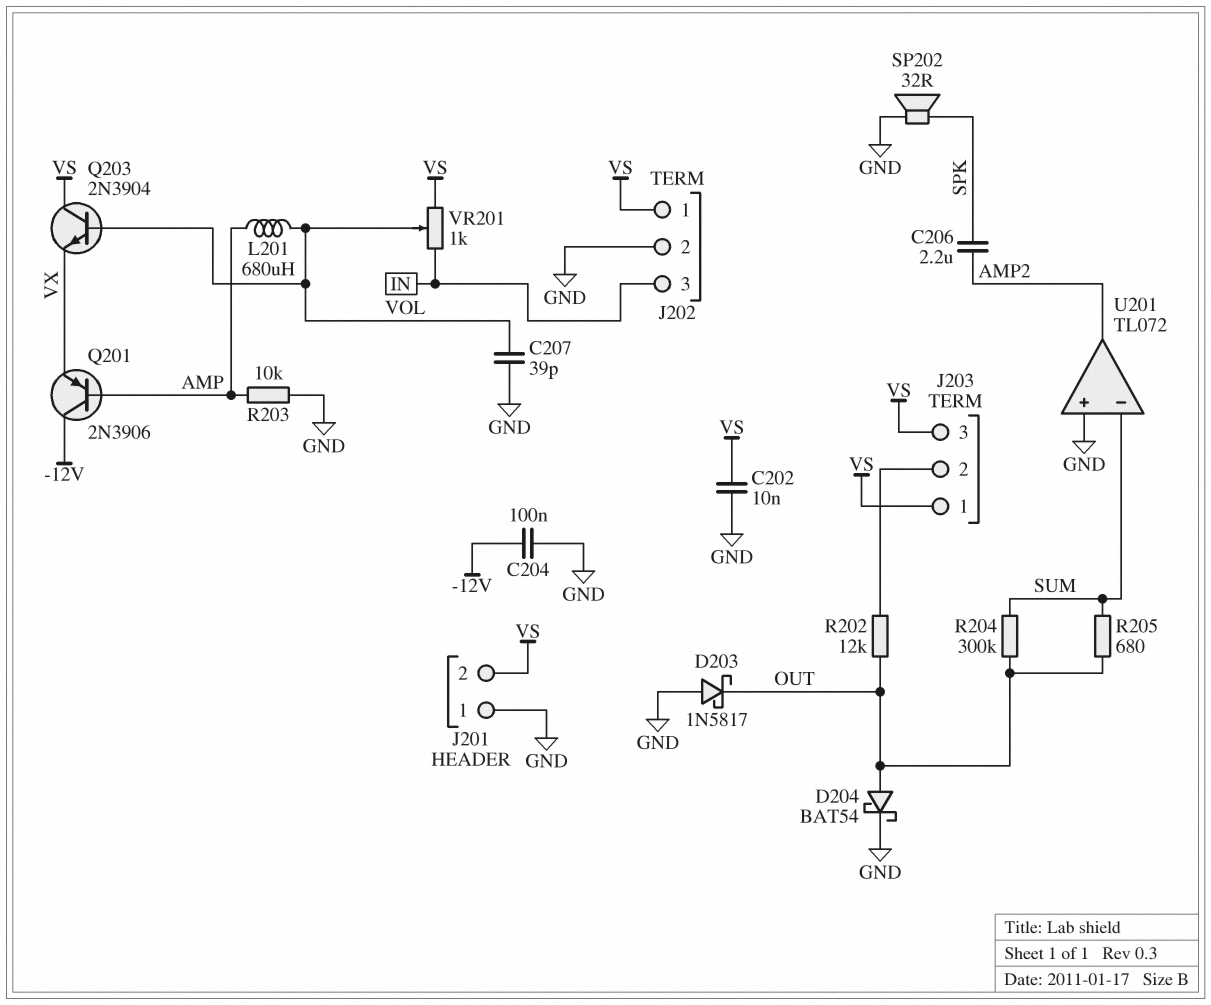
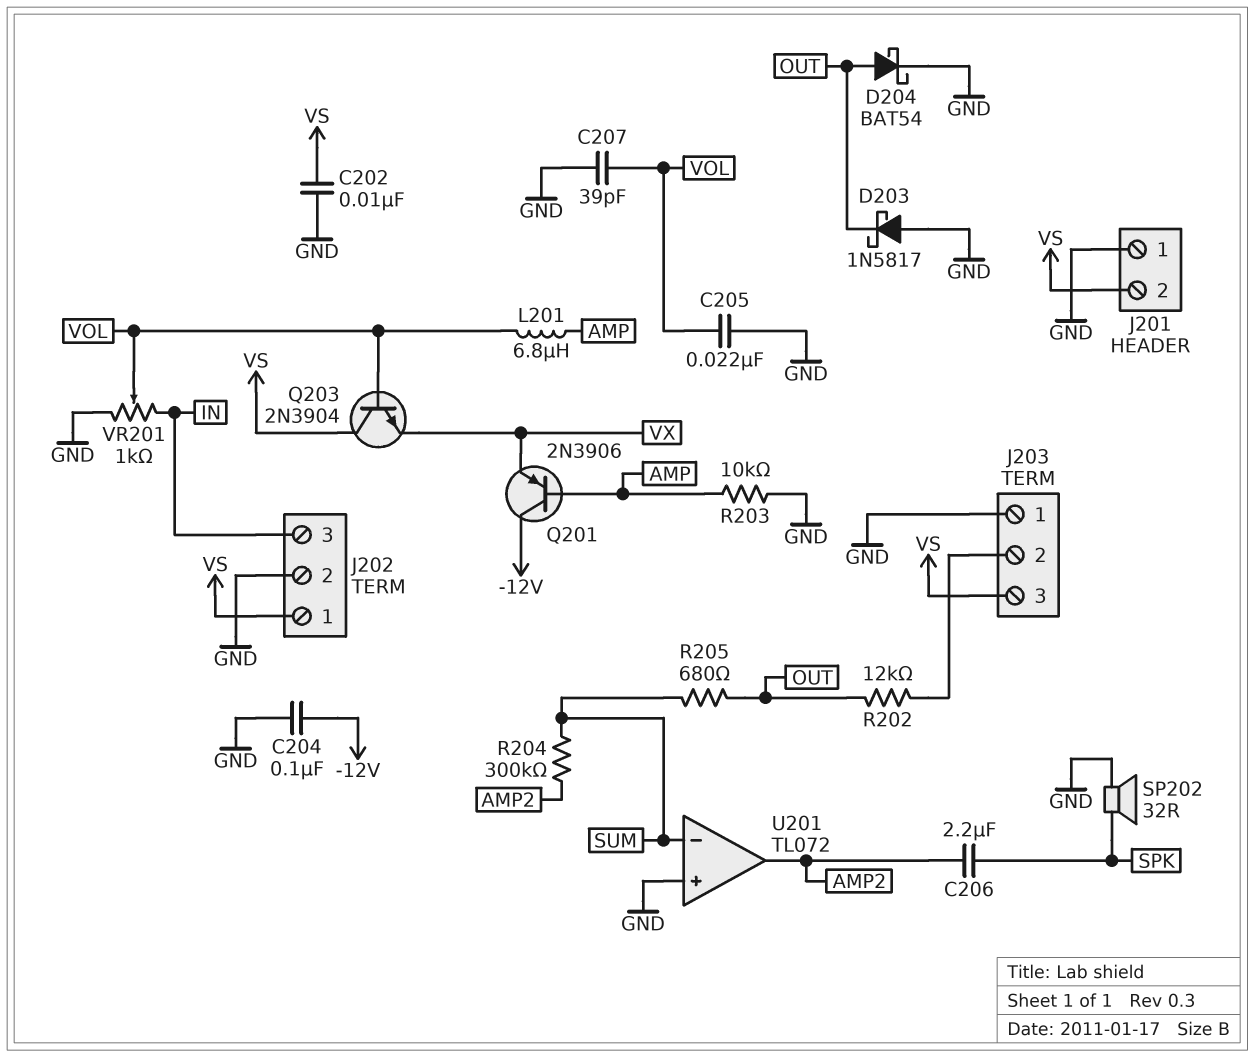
C205: none -> 22nF (GND, VOL)
J203 pin 1: VS -> GND
L201: 680uH (AMP, VOL) -> 6.8uH (AMP, VOL)
R204: 300k (OUT, SUM) -> 300k (AMP2, SUM)
VR201: 1k (IN, VS, wiper VOL) -> 1k (GND, IN, wiper VOL)

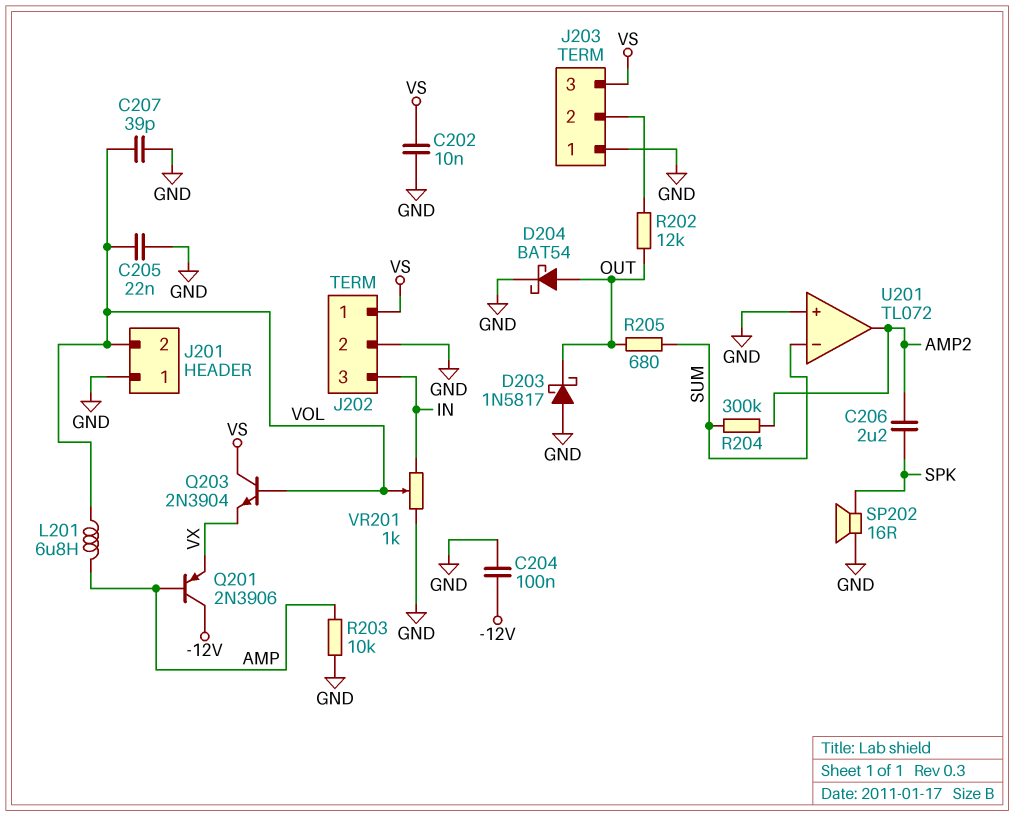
J201 pin 2: VS -> VOL
SP202: speaker 32R (GND, SPK) -> speaker 16R (GND, SPK)

